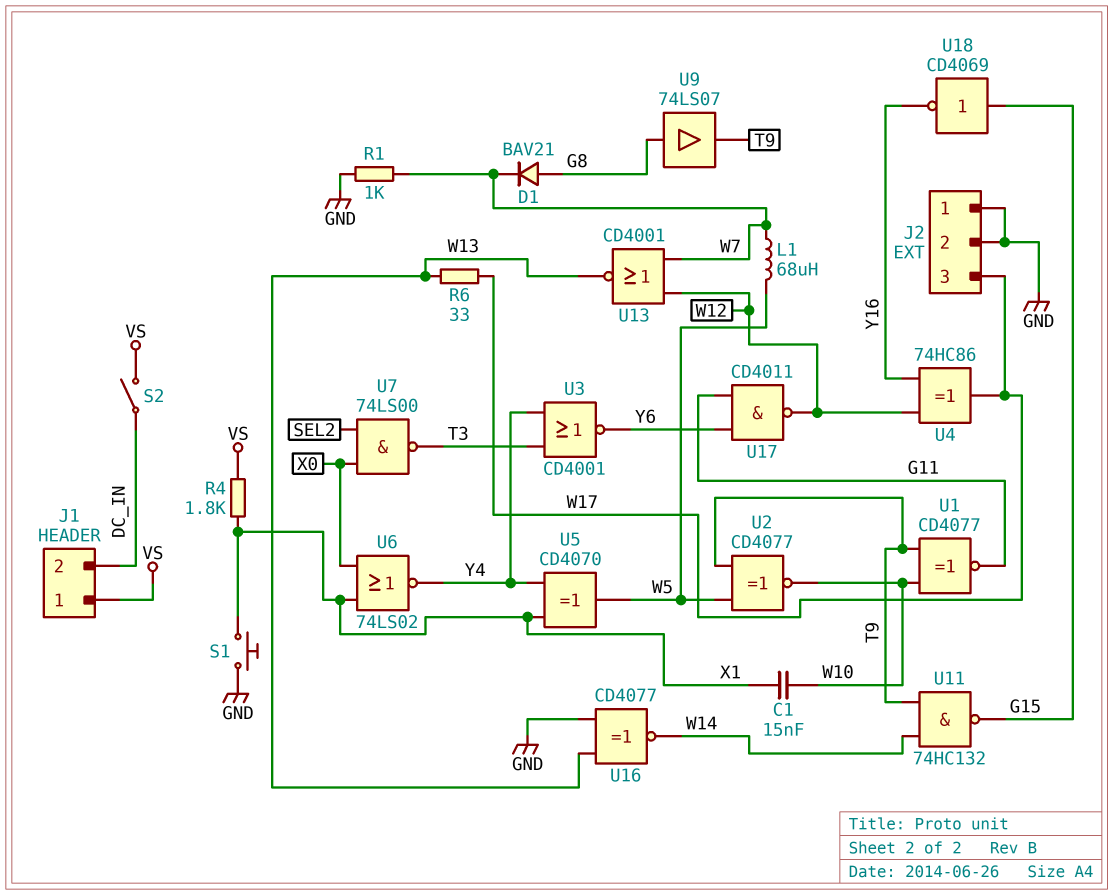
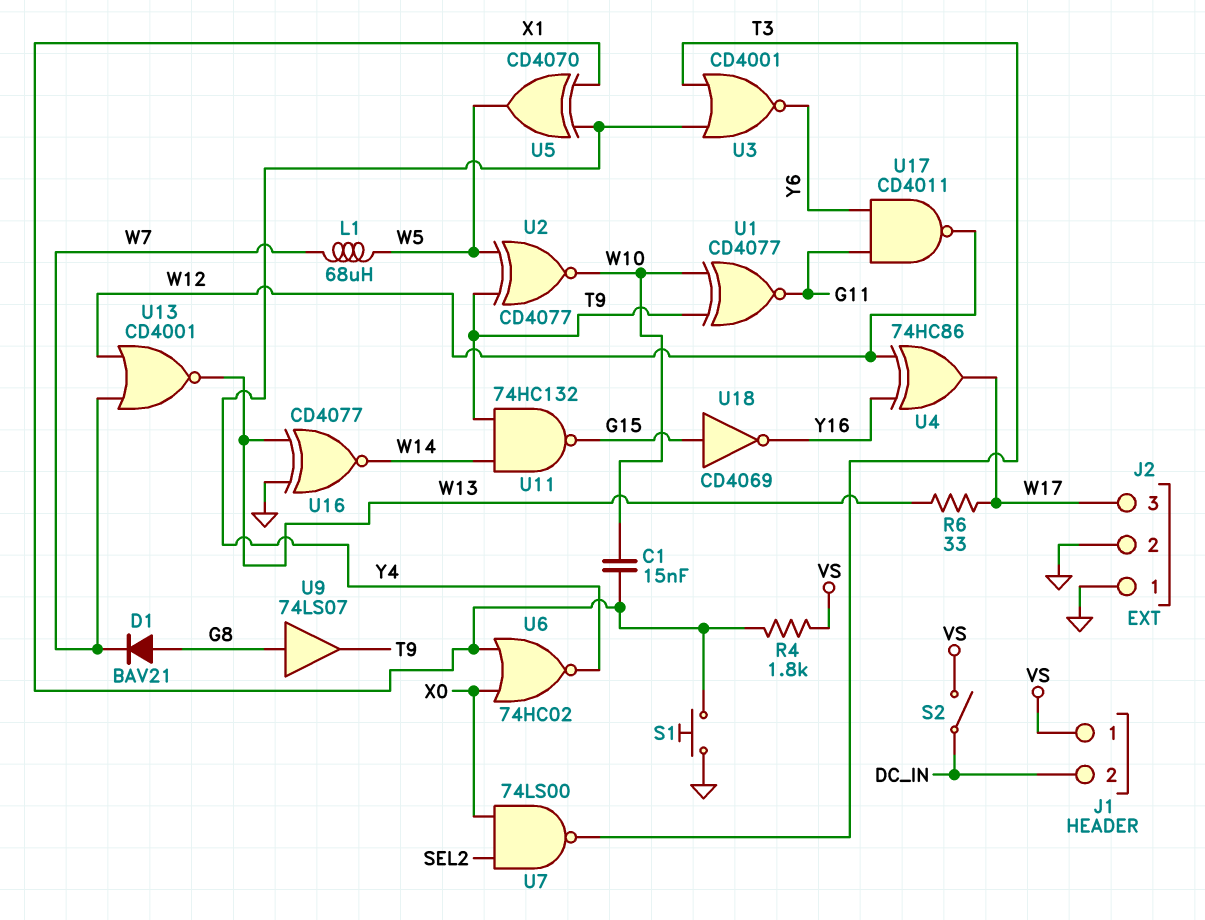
R1: 1k (GND, W7) -> none
U6: NOR 74LS02 (in X0, in X1, out Y4) -> NOR 74HC02 (in X0, in X1, out Y4)

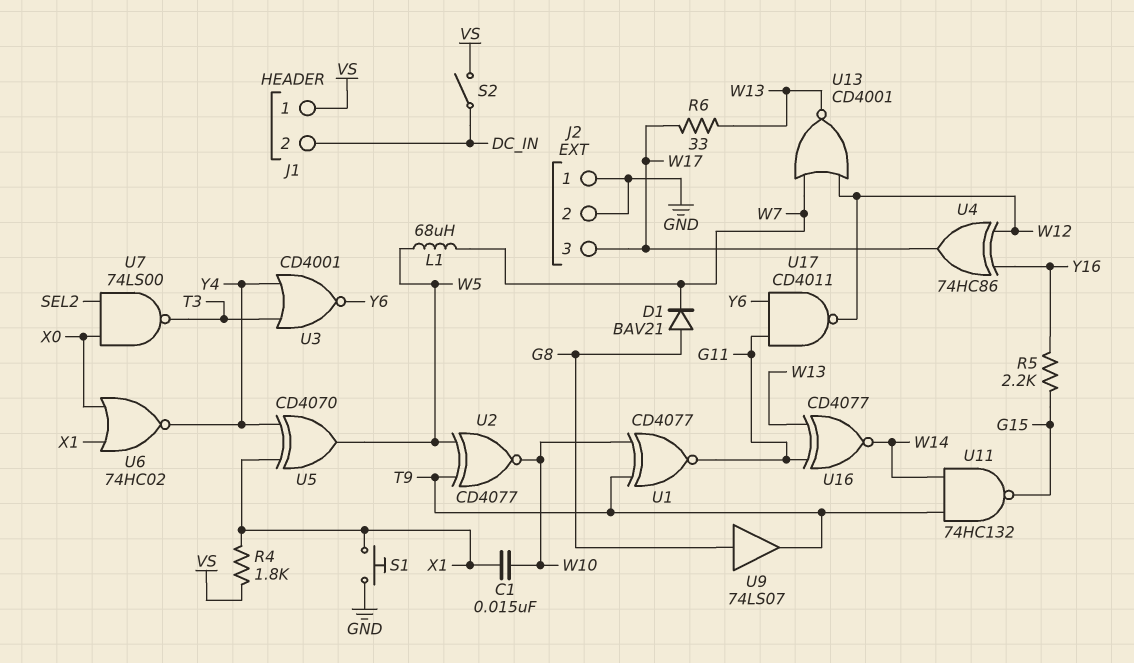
R5: none -> 2.2k (G15, Y16)
U16: XNOR CD4077 (in GND, in W13, out W14) -> XNOR CD4077 (in G11, in W13, out W14)
U18: NOT CD4069 (in G15, out Y16) -> none

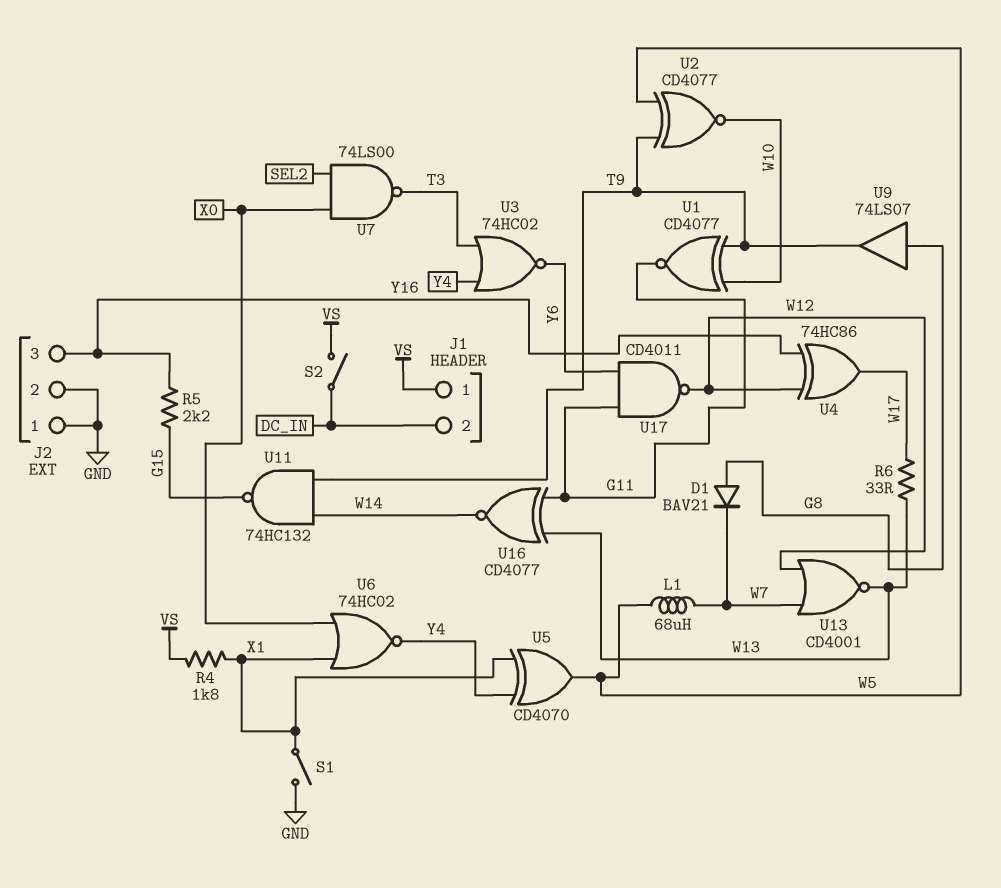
C1: 15nF (W10, X1) -> none
J2 pin 3: W17 -> Y16
S1: button (GND, X1) -> switch (GND, X1)
U3: NOR CD4001 (in T3, in Y4, out Y6) -> NOR 74HC02 (in T3, in Y4, out Y6)

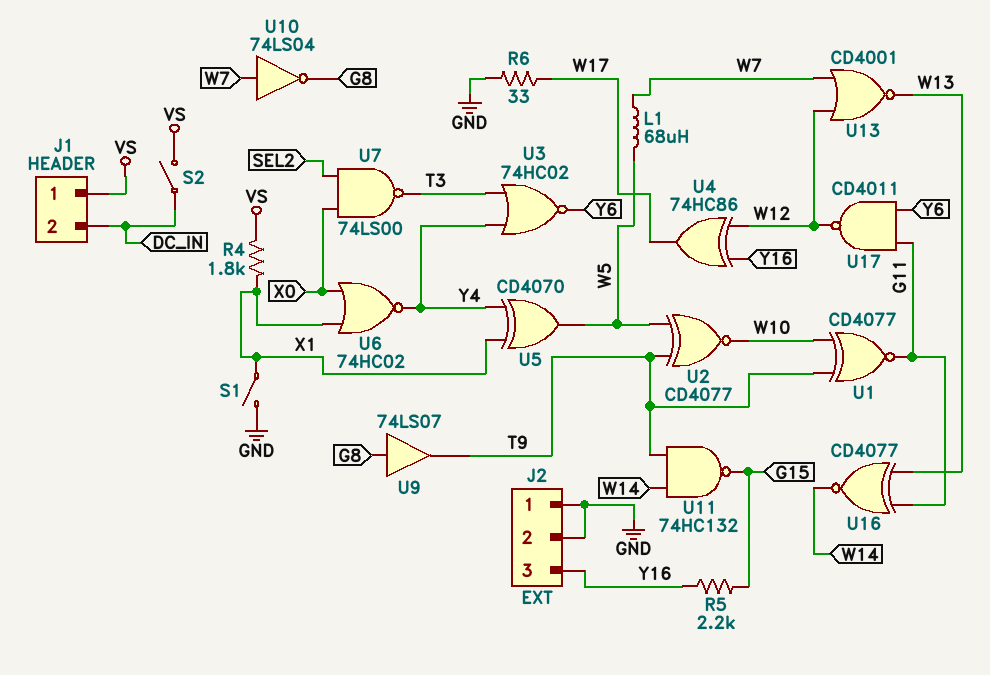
D1: diode BAV21 (A G8, K W7) -> none
R6: 33 (W13, W17) -> 33 (GND, W17)
U10: none -> NOT 74LS04 (in W7, out G8)

